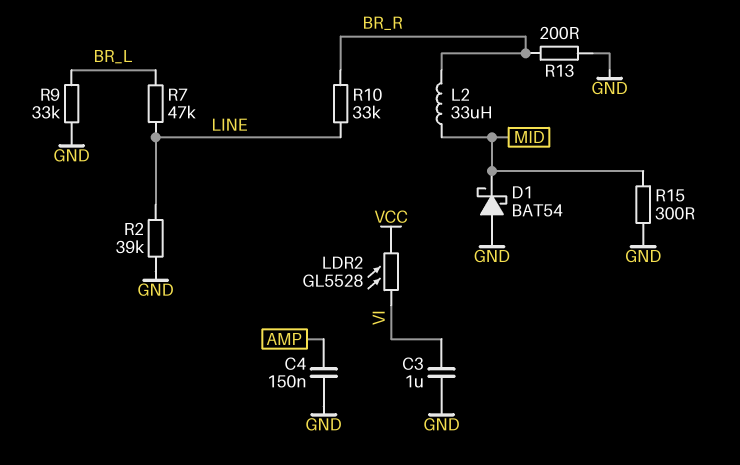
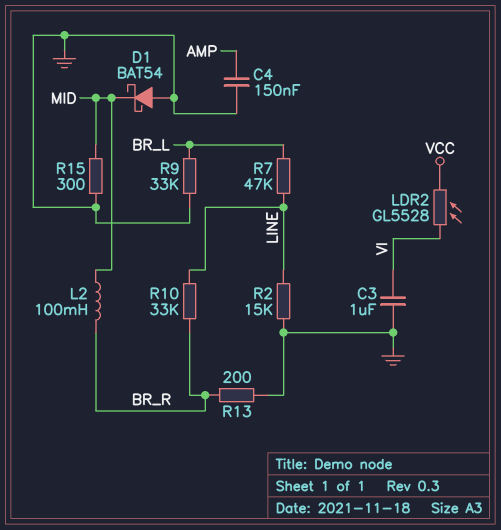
L2: 33uH (BR_R, MID) -> 100mH (BR_R, MID)
R2: 39k (GND, LINE) -> 15k (GND, LINE)

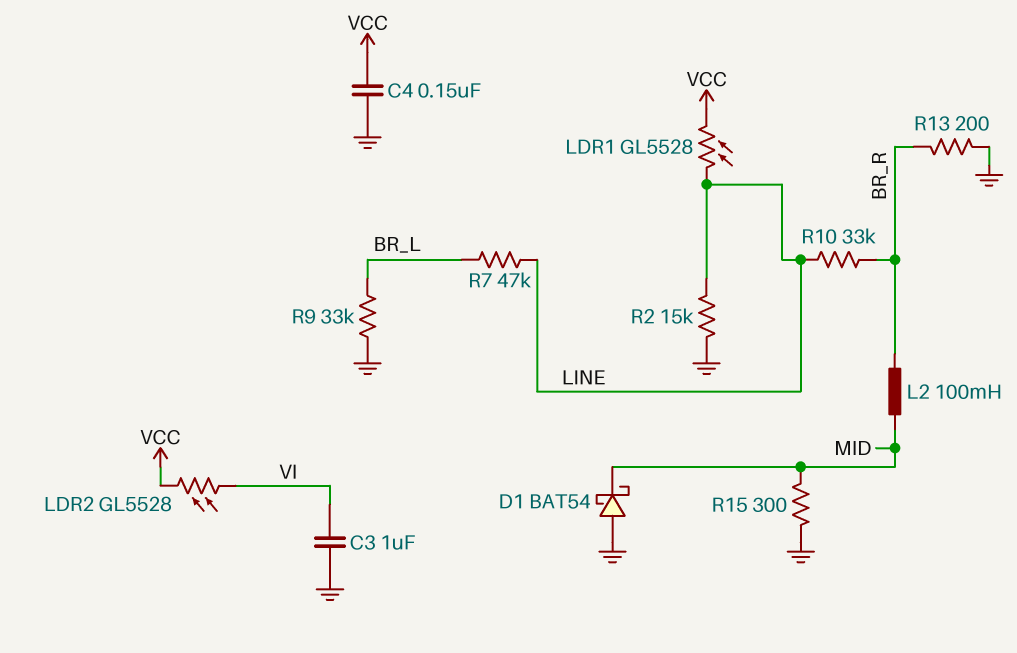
C4: 150nF (AMP, GND) -> 150nF (GND, VCC)
LDR1: none -> GL5528 (LINE, VCC)

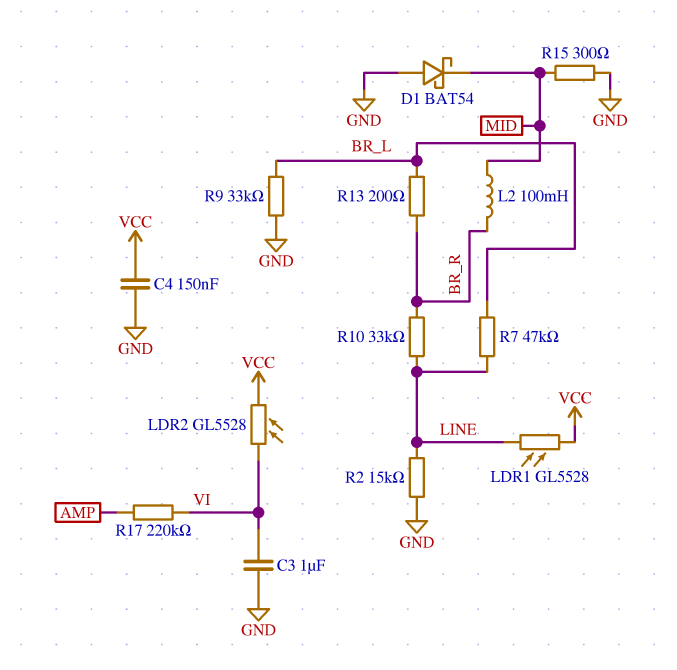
R13: 200 (BR_R, GND) -> 200 (BR_L, BR_R)
R17: none -> 220k (AMP, VI)

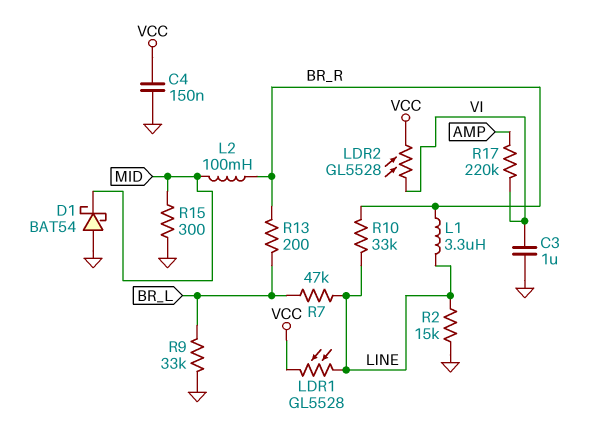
L1: none -> 3.3uH (BR_R, LINE)

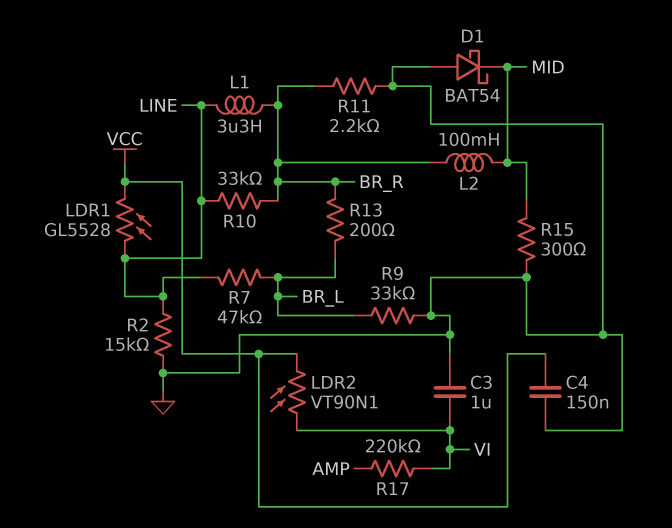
LDR2: GL5528 (VCC, VI) -> VT90N1 (VCC, VI)
R11: none -> 2.2k (BR_R, GND)

